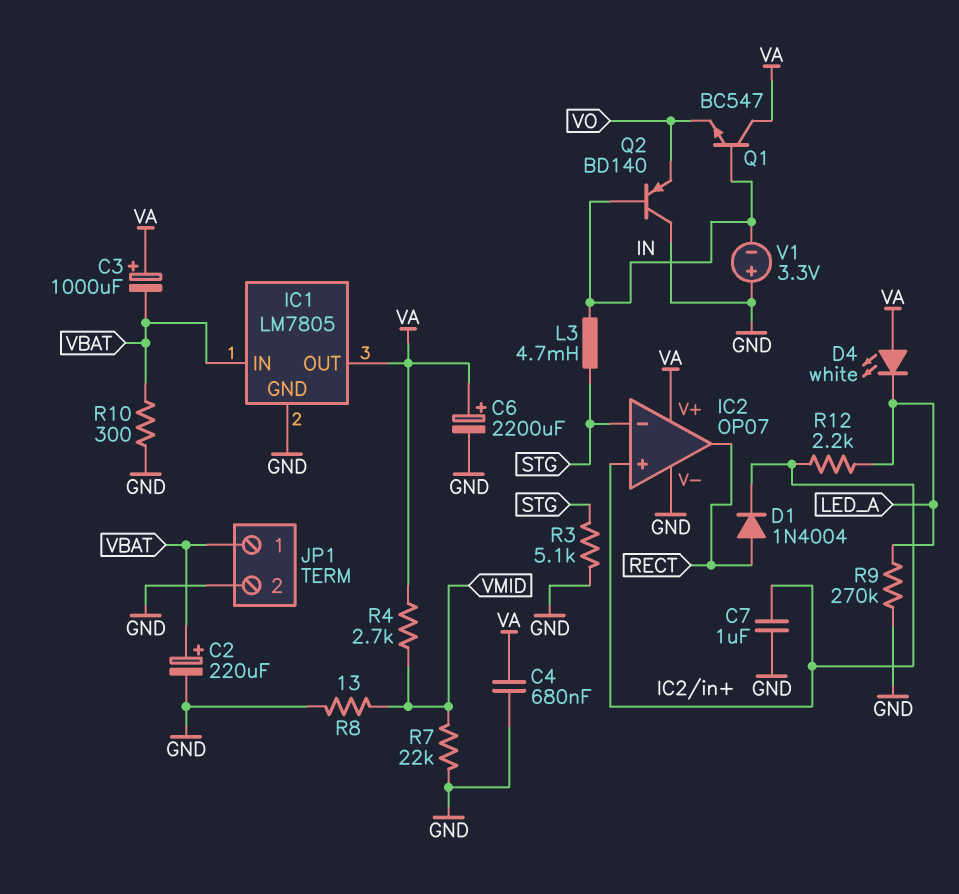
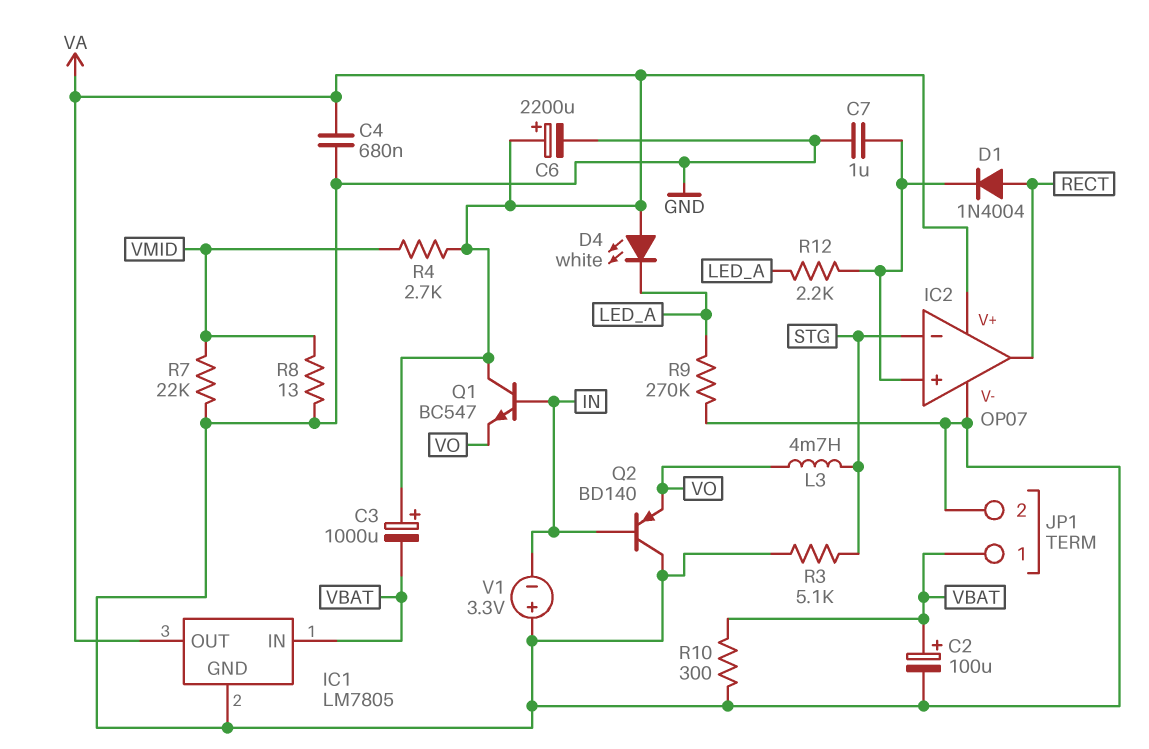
C2: 220uF (plus VBAT, minus GND) -> 100uF (plus VBAT, minus GND)
L3: 4.7mH (IN, STG) -> 4.7mH (STG, VO)

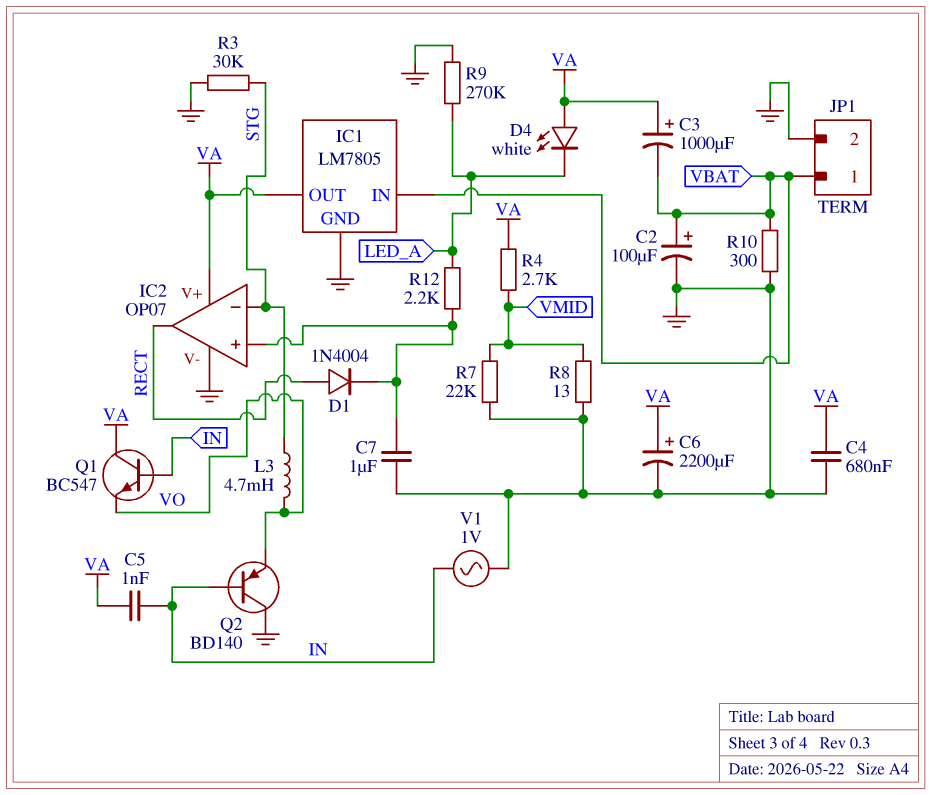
C5: none -> 1nF (IN, VA)
R3: 5.1k (GND, STG) -> 30k (GND, STG)
V1: 3.3V (plus GND, minus IN) -> AC 1V (GND, IN)

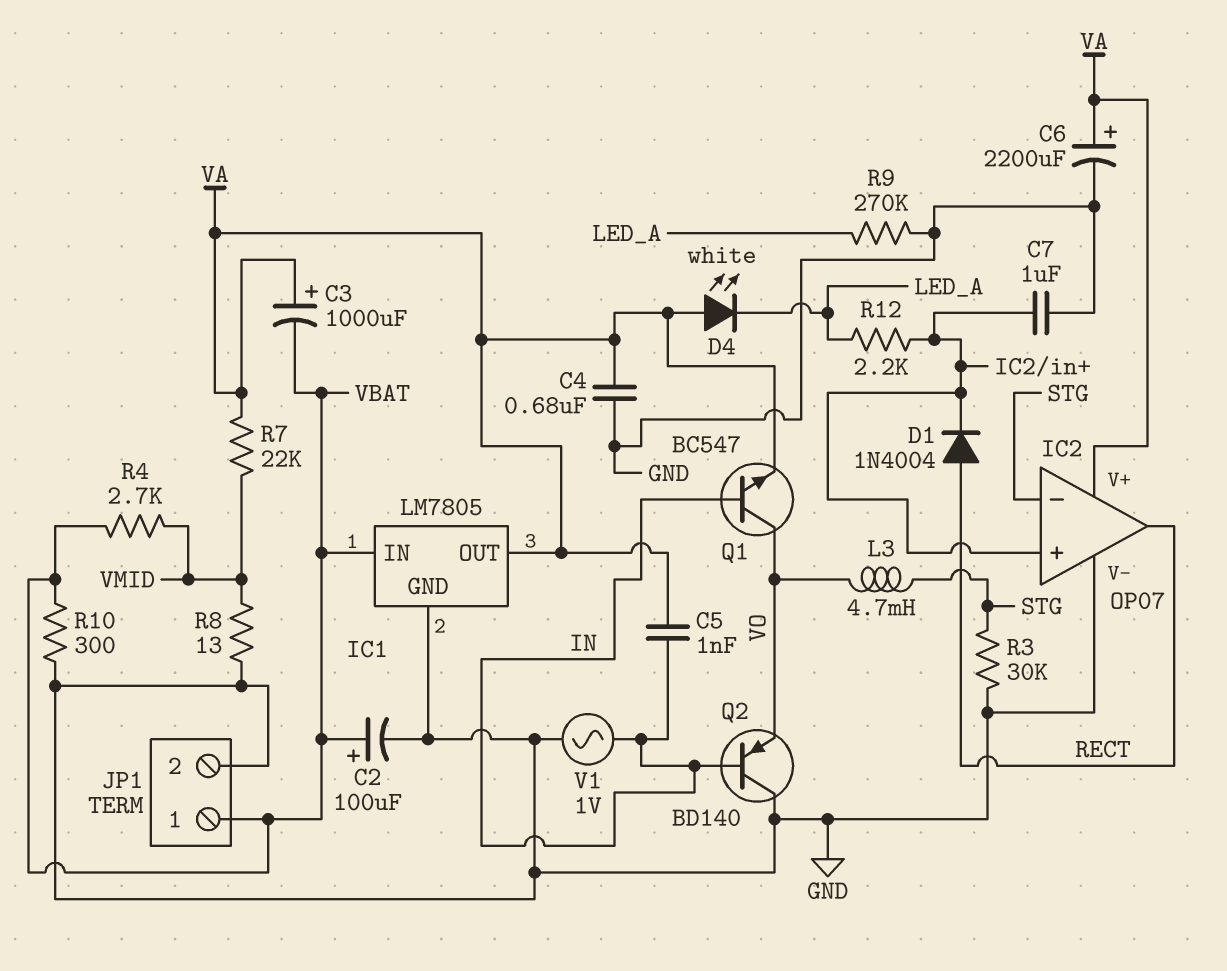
Q1: NPN BC547 (B IN, C VA, E VO) -> NPN BC547 (B IN, C VO, E VA)
R4: 2.7k (VA, VMID) -> 2.7k (VBAT, VMID)
R7: 22k (GND, VMID) -> 22k (VA, VMID)

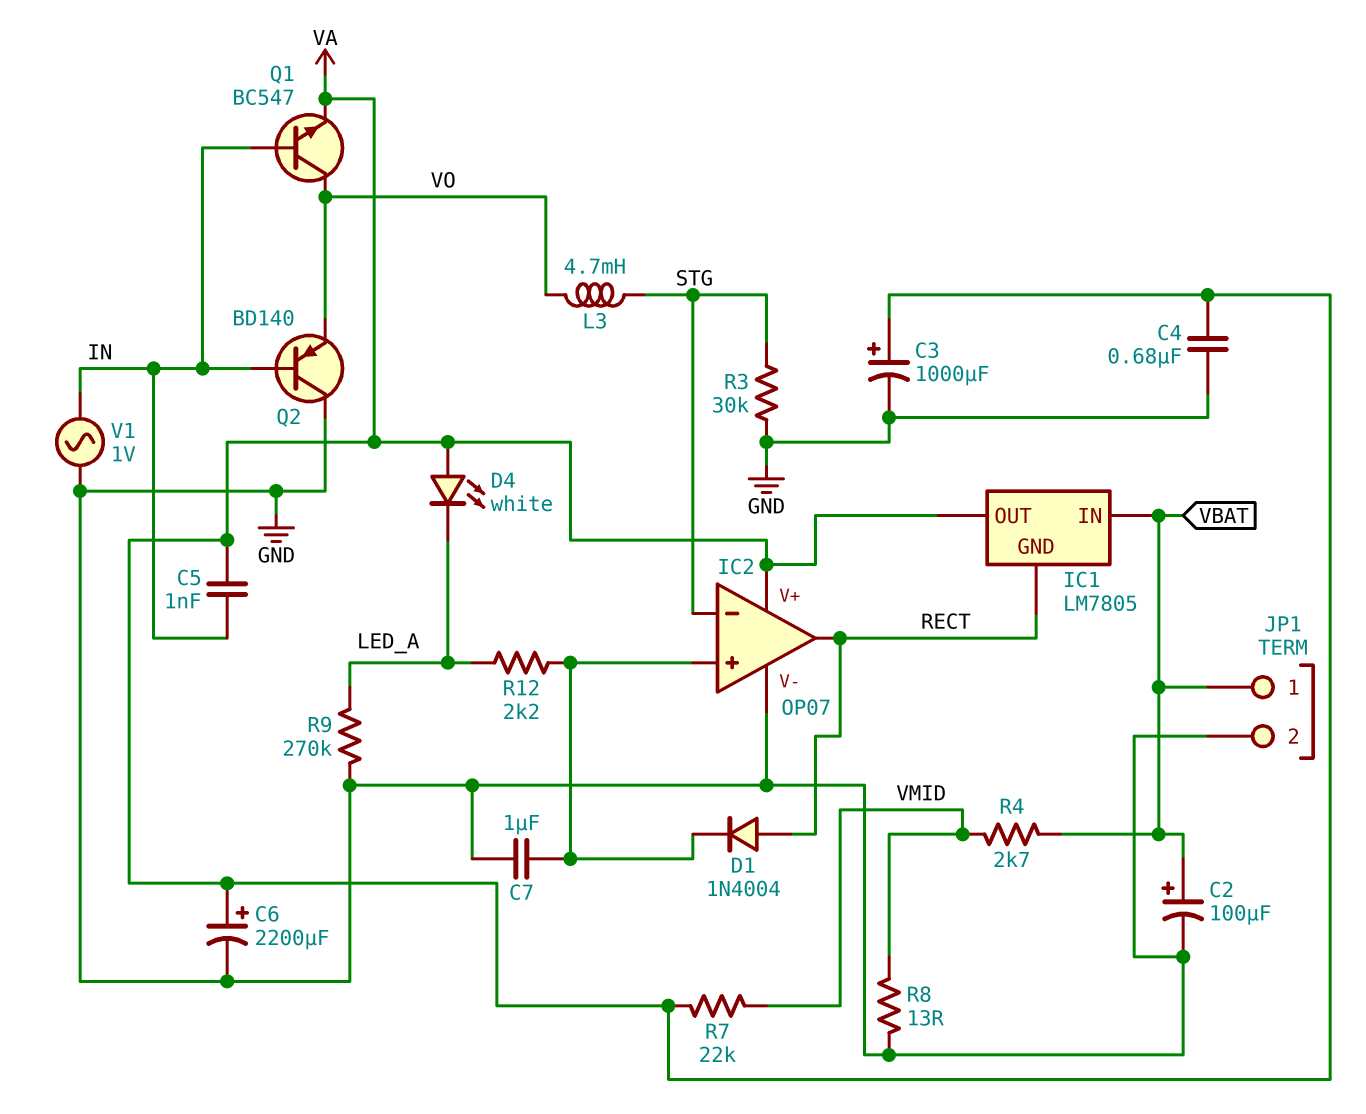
C3: 1000uF (plus VA, minus VBAT) -> 1000uF (plus VA, minus GND)
IC1 pin GND: GND -> RECT
R10: 300 (GND, VBAT) -> none

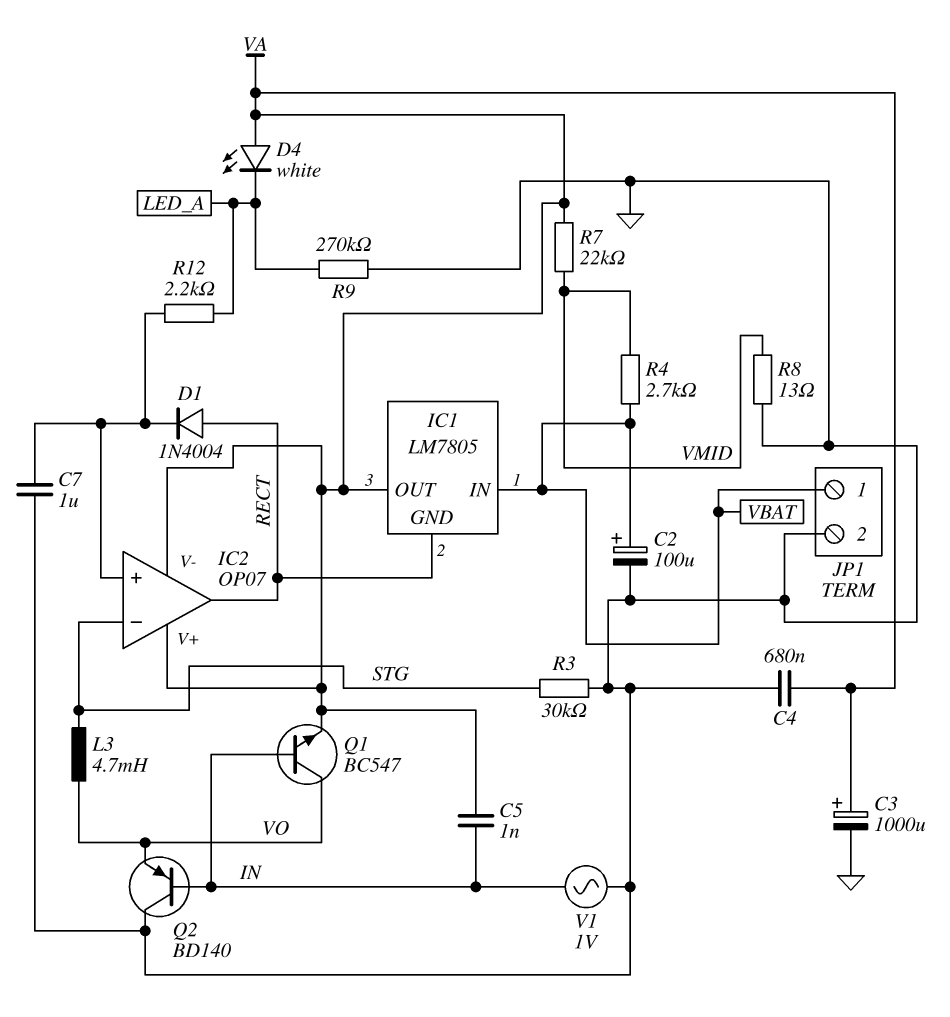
C6: 2200uF (plus VA, minus GND) -> none
IC2 pin V-: GND -> VA

